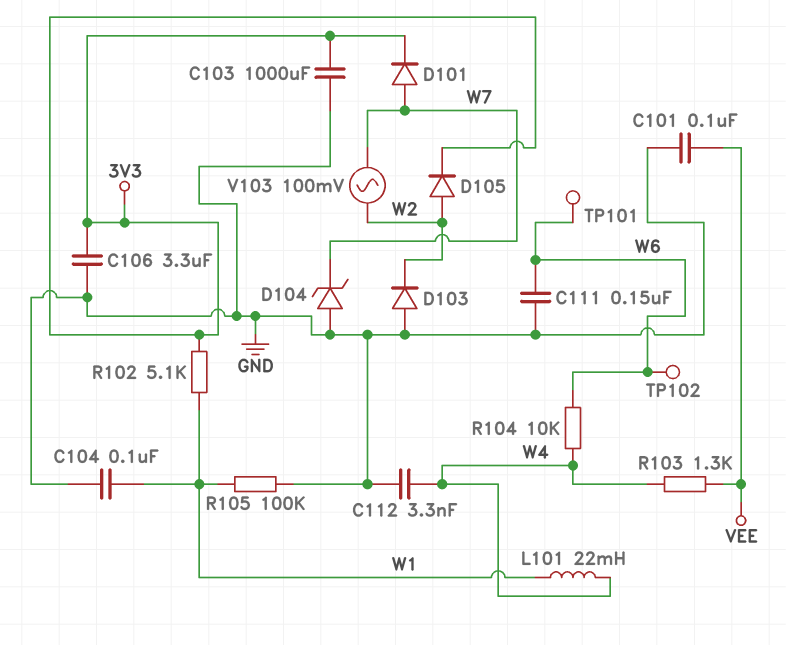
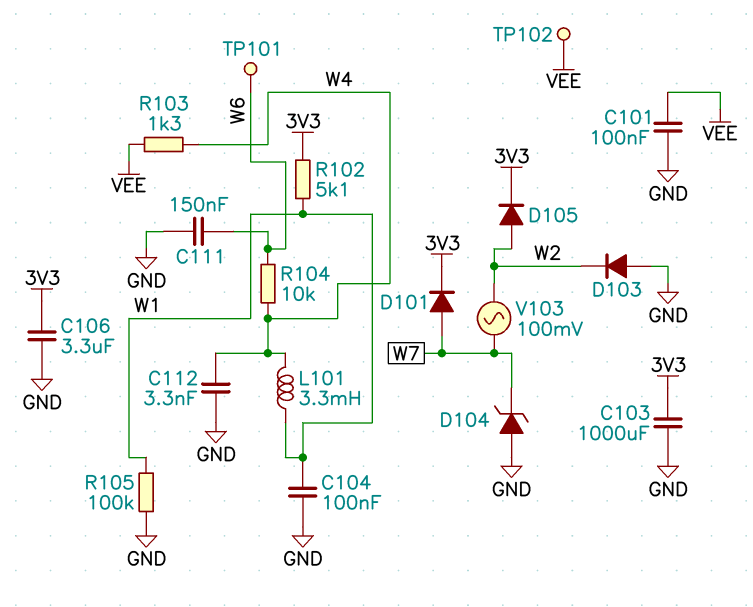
L101: 22mH (W1, W4) -> 3.3mH (W1, W4)
TP102: test point (W6) -> test point (VEE)

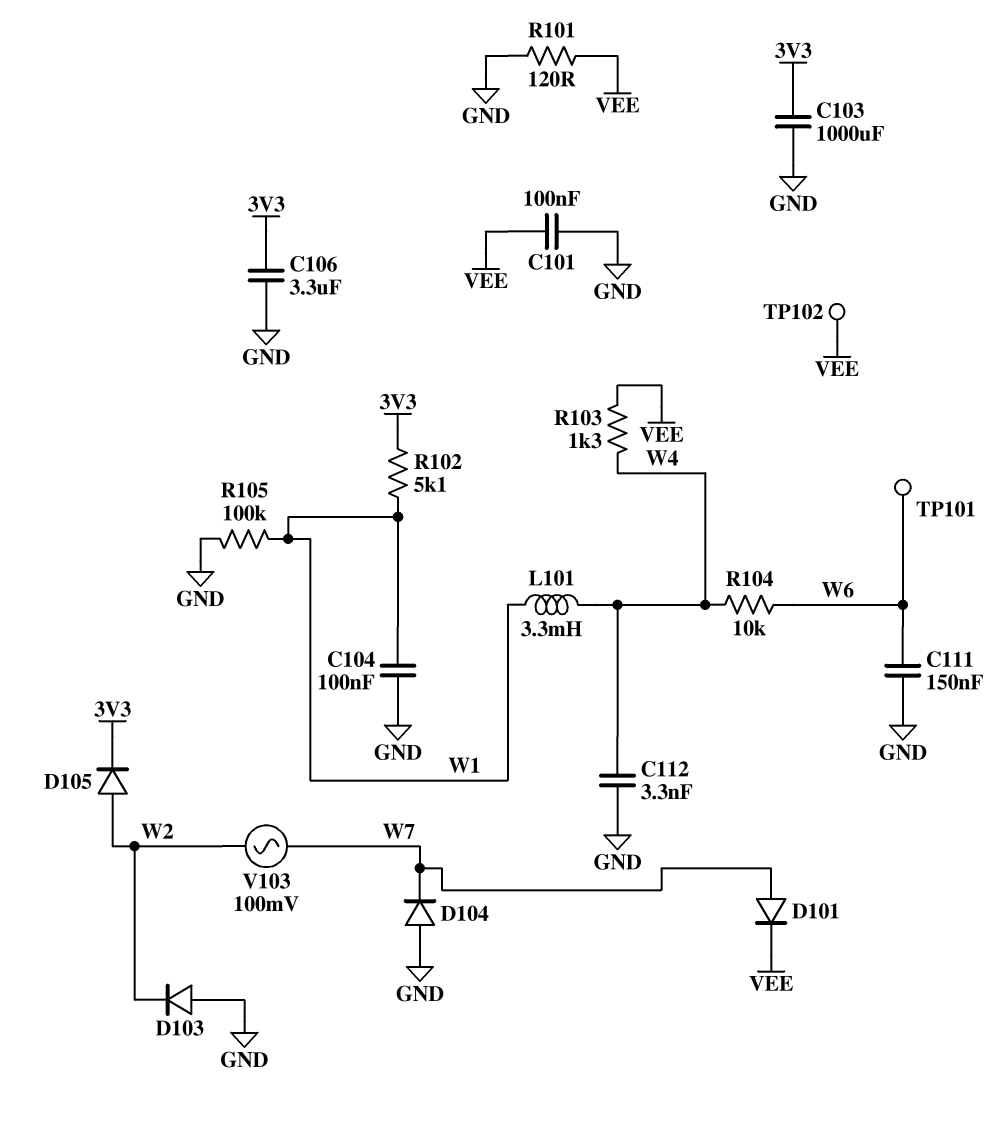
D101: diode (A W7, K 3V3) -> diode (A W7, K VEE)
D104: zener (A GND, K W7) -> diode (A GND, K W7)
R101: none -> 120 (GND, VEE)

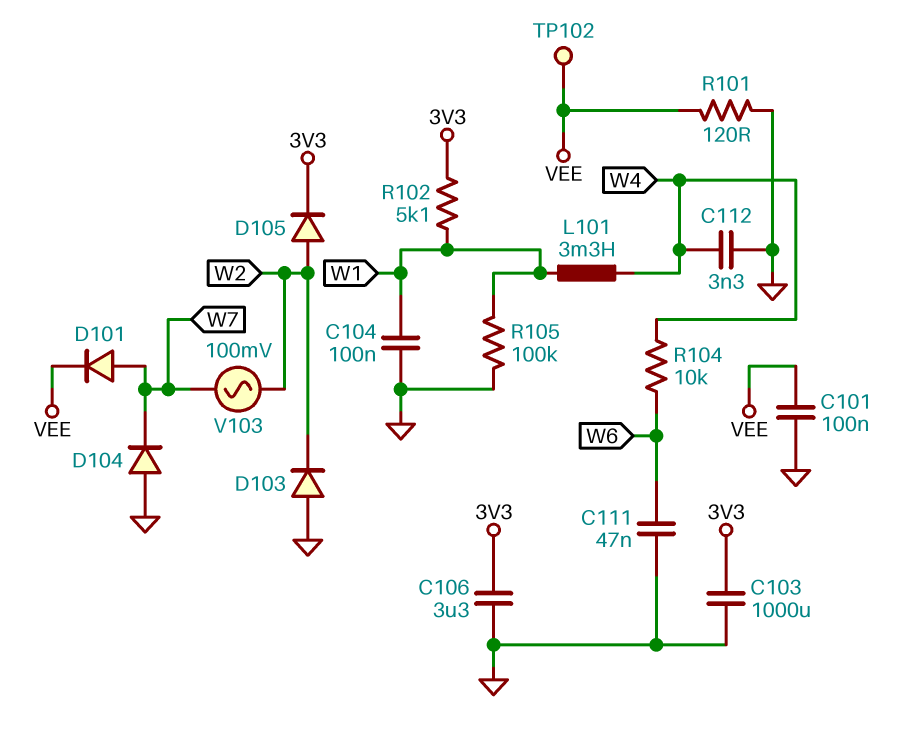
C111: 150nF (GND, W6) -> 47nF (GND, W6)
R103: 1.3k (VEE, W4) -> none
TP101: test point (W6) -> none

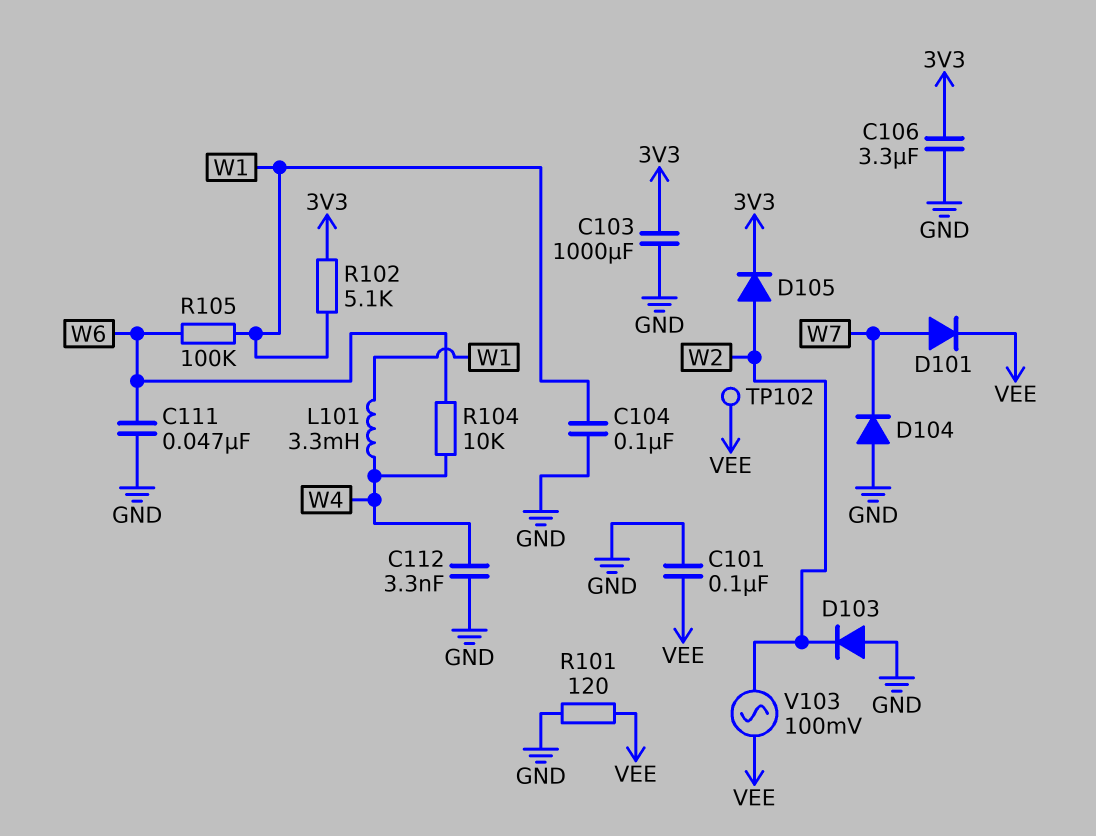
R105: 100k (GND, W1) -> 100k (W1, W6)
V103: AC 100mV (W2, W7) -> AC 100mV (VEE, W2)

